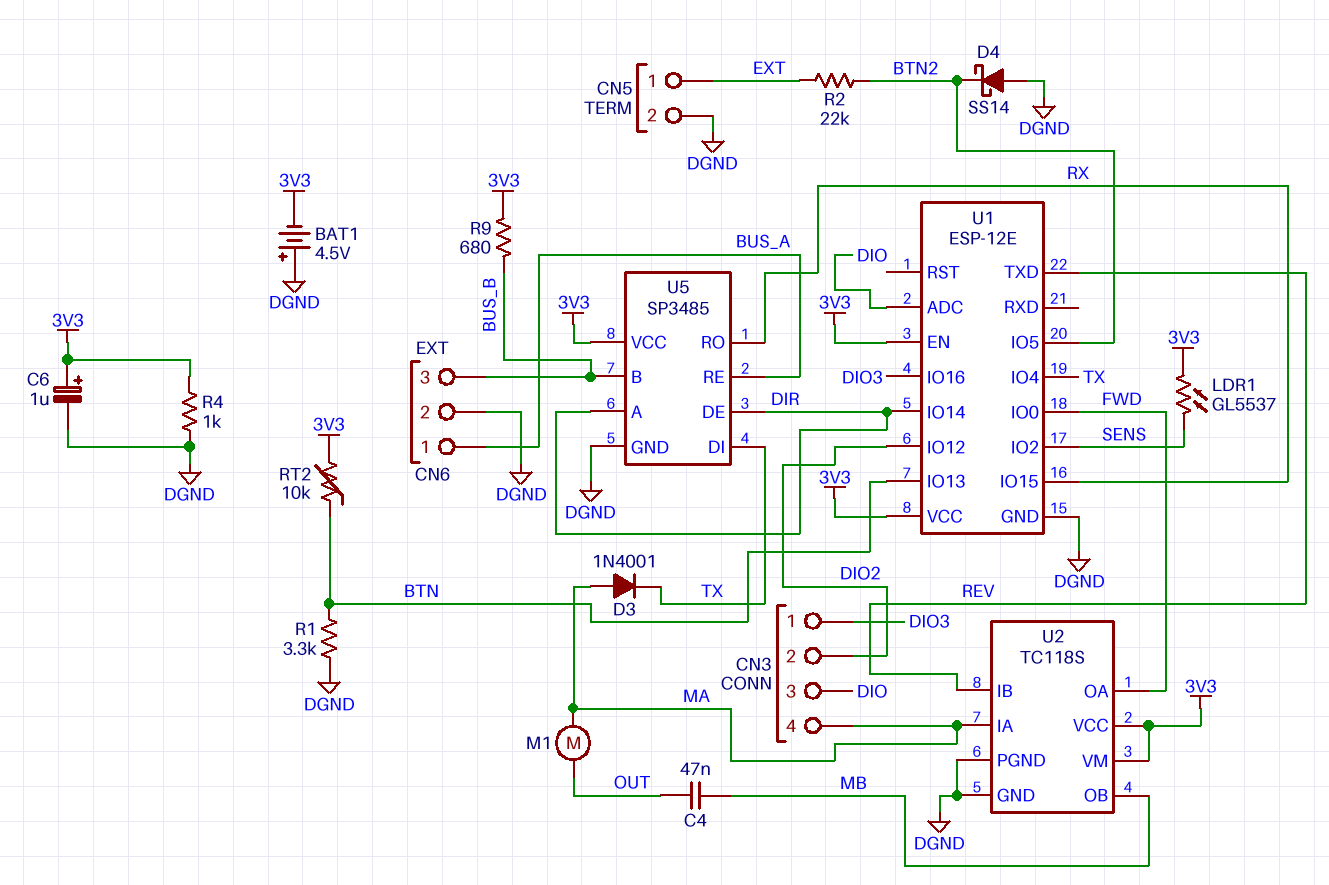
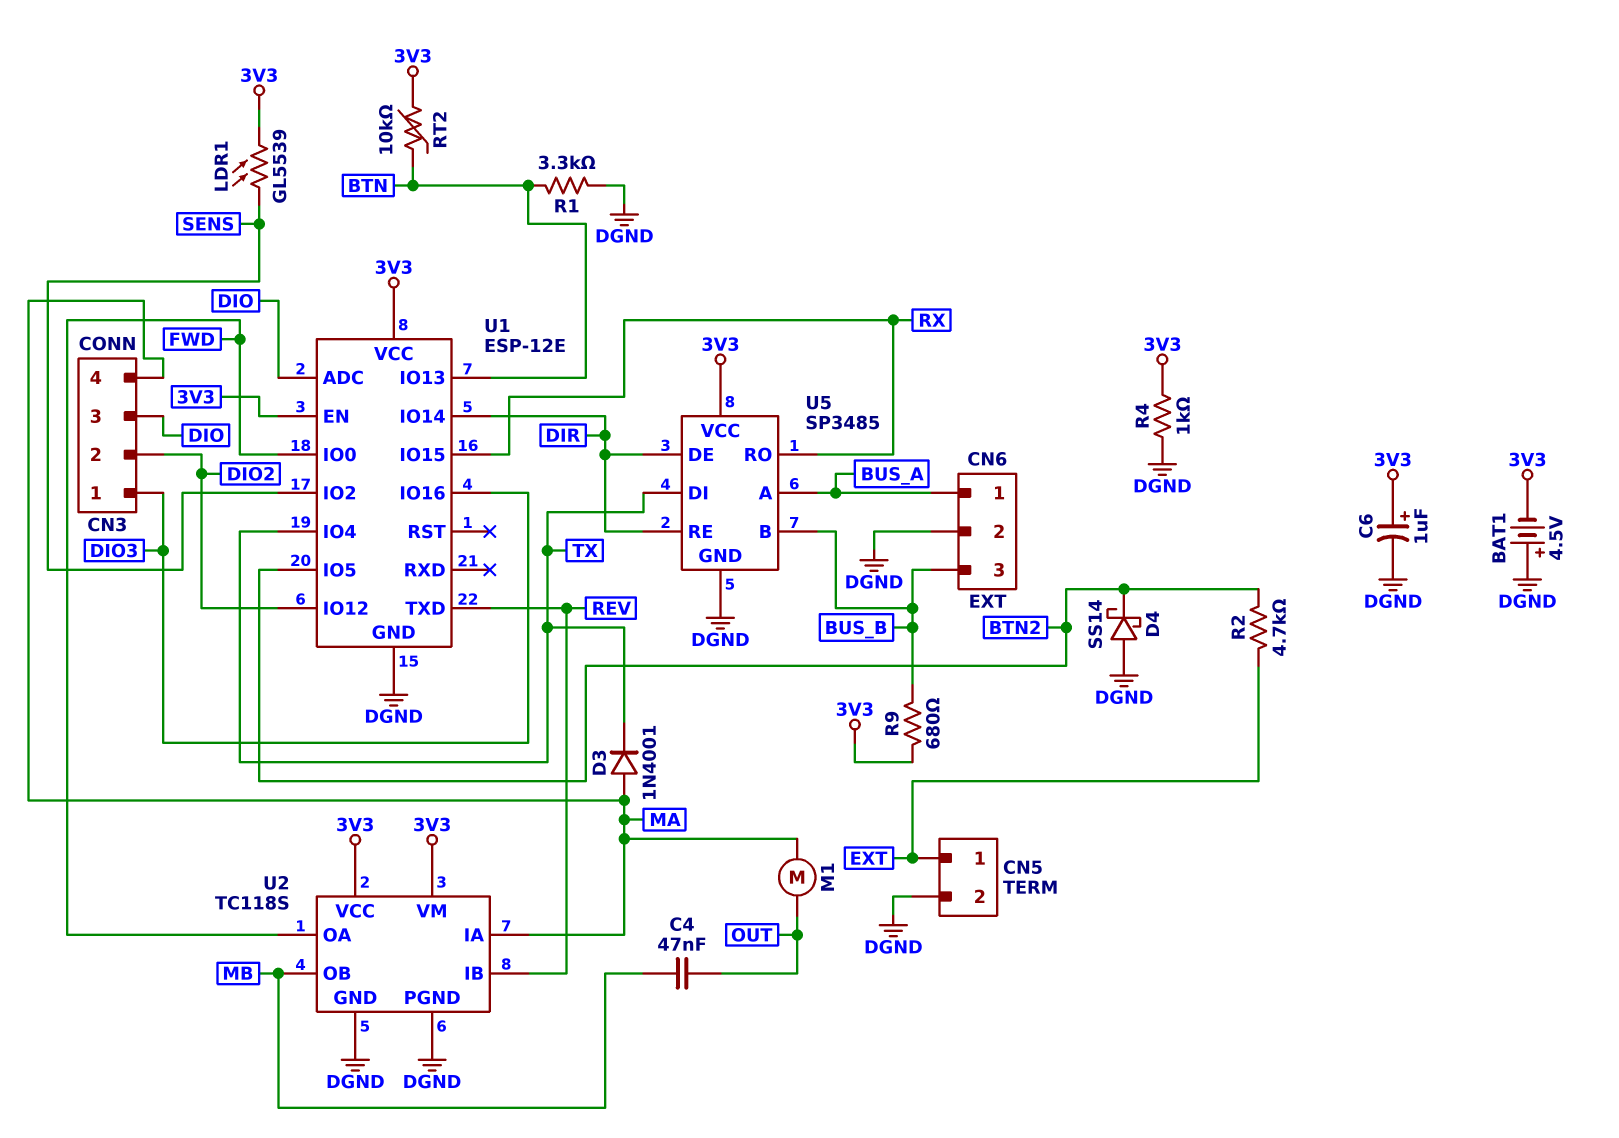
LDR1: GL5537 (3V3, SENS) -> GL5539 (3V3, SENS)
R2: 22k (BTN2, EXT) -> 4.7k (BTN2, EXT)
U5 pin A: DIR -> BUS_A
U5 pin RE: BUS_A -> DIR

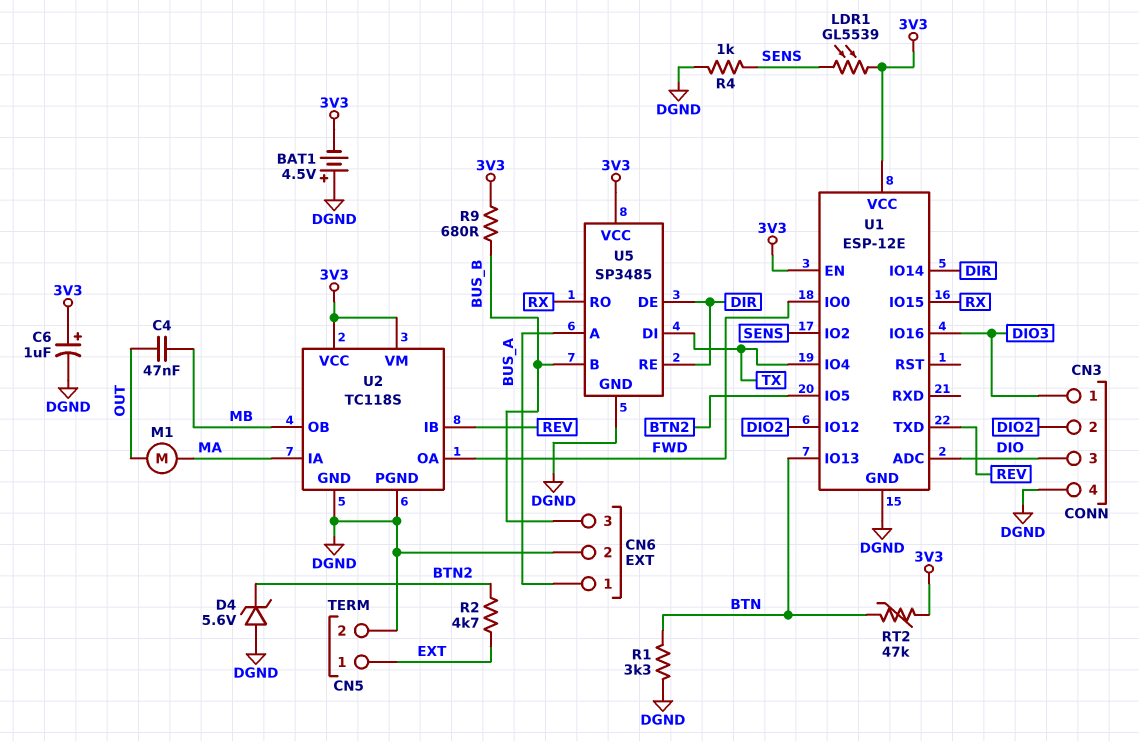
CN3 pin 4: MA -> DGND
D3: diode 1N4001 (A MA, K TX) -> none
D4: schottky SS14 (A DGND, K BTN2) -> zener 5.6V (A DGND, K BTN2)
R4: 1k (3V3, DGND) -> 1k (DGND, SENS)
RT2: 10k (3V3, BTN) -> 47k (3V3, BTN)

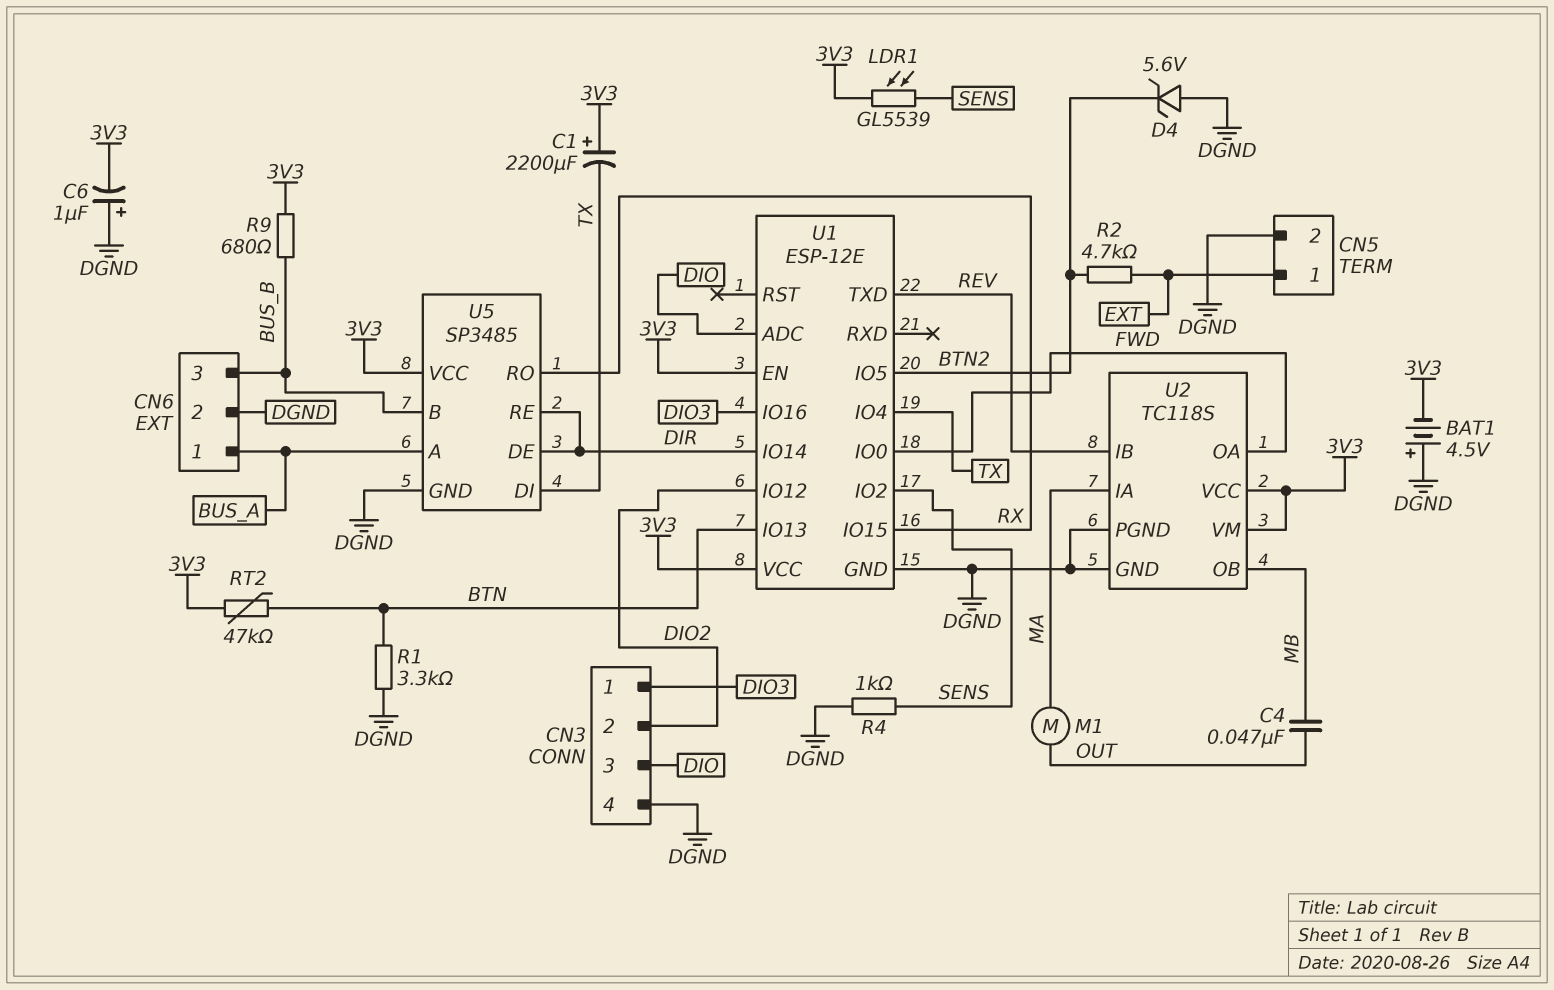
C1: none -> 2200uF (plus 3V3, minus TX)
C6: 1uF (plus 3V3, minus DGND) -> 1uF (plus DGND, minus 3V3)

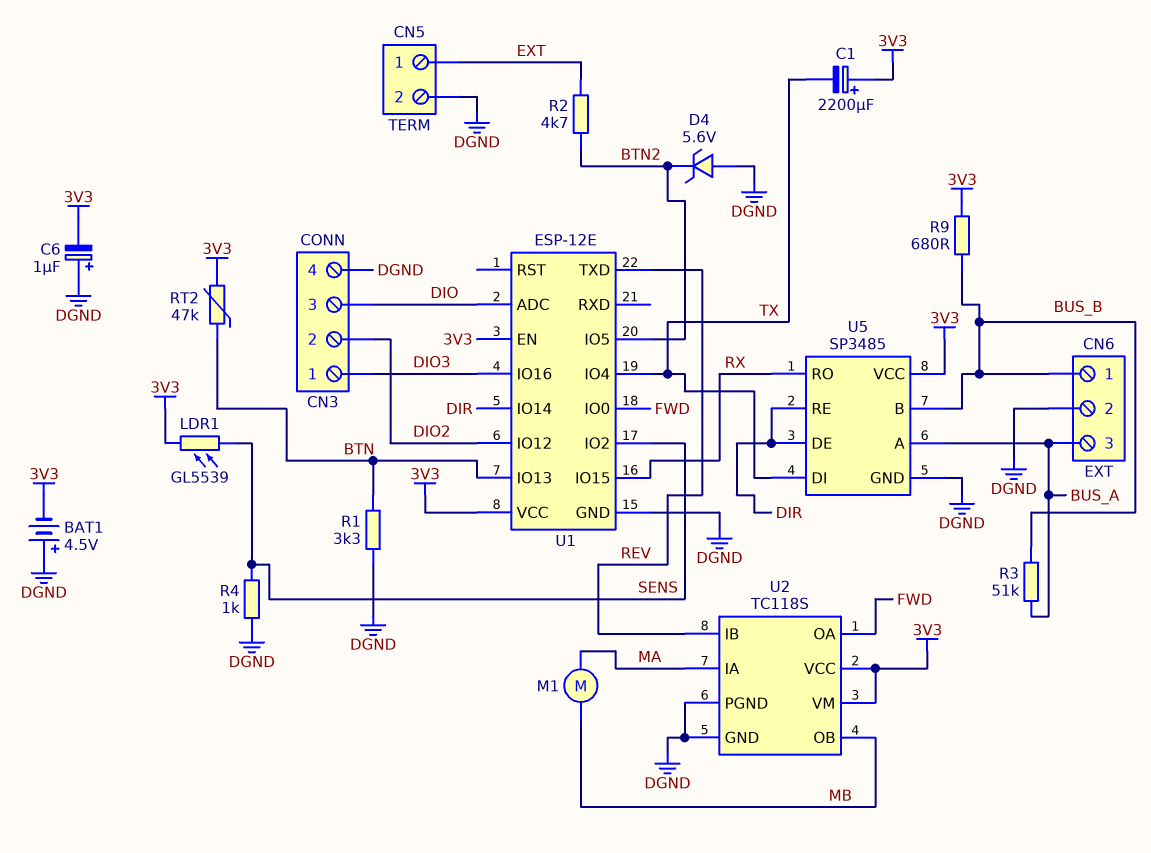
C4: 47nF (MB, OUT) -> none
CN6 pin 1: BUS_A -> BUS_B
CN6 pin 3: BUS_B -> BUS_A
M1: motor (MA, OUT) -> motor (MA, MB)
R3: none -> 51k (BUS_A, BUS_B)

